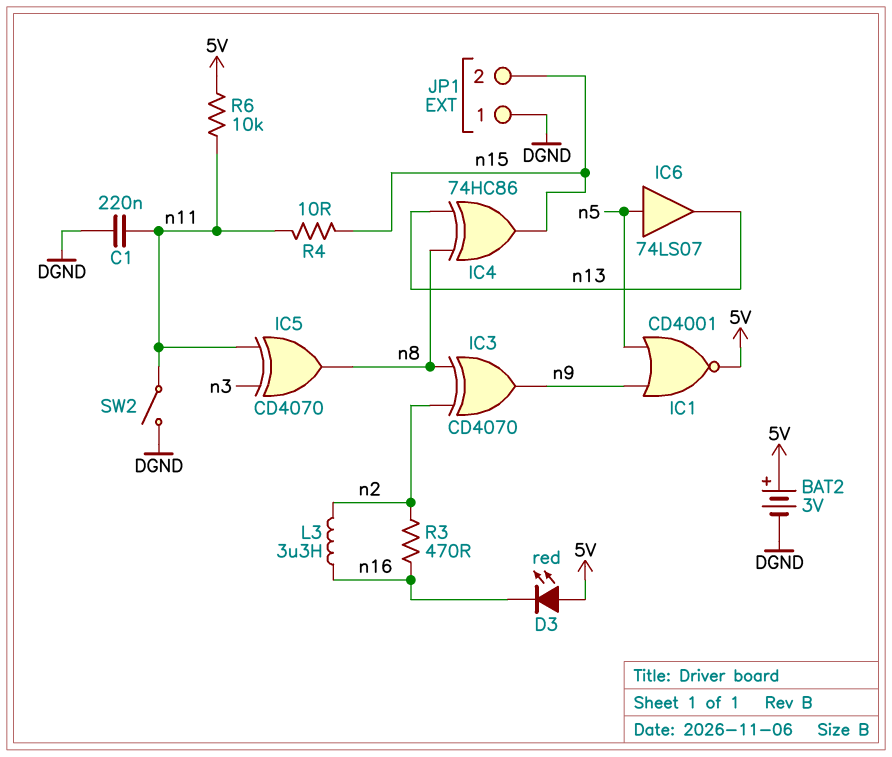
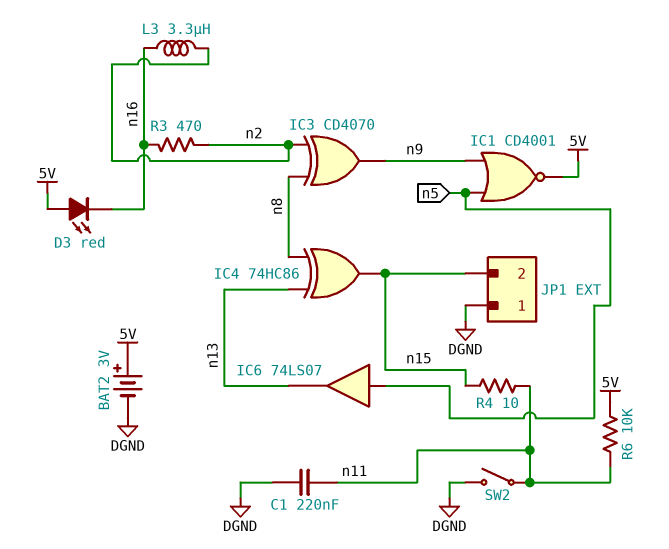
IC5: XOR CD4070 (in n3, in n11, out n8) -> none

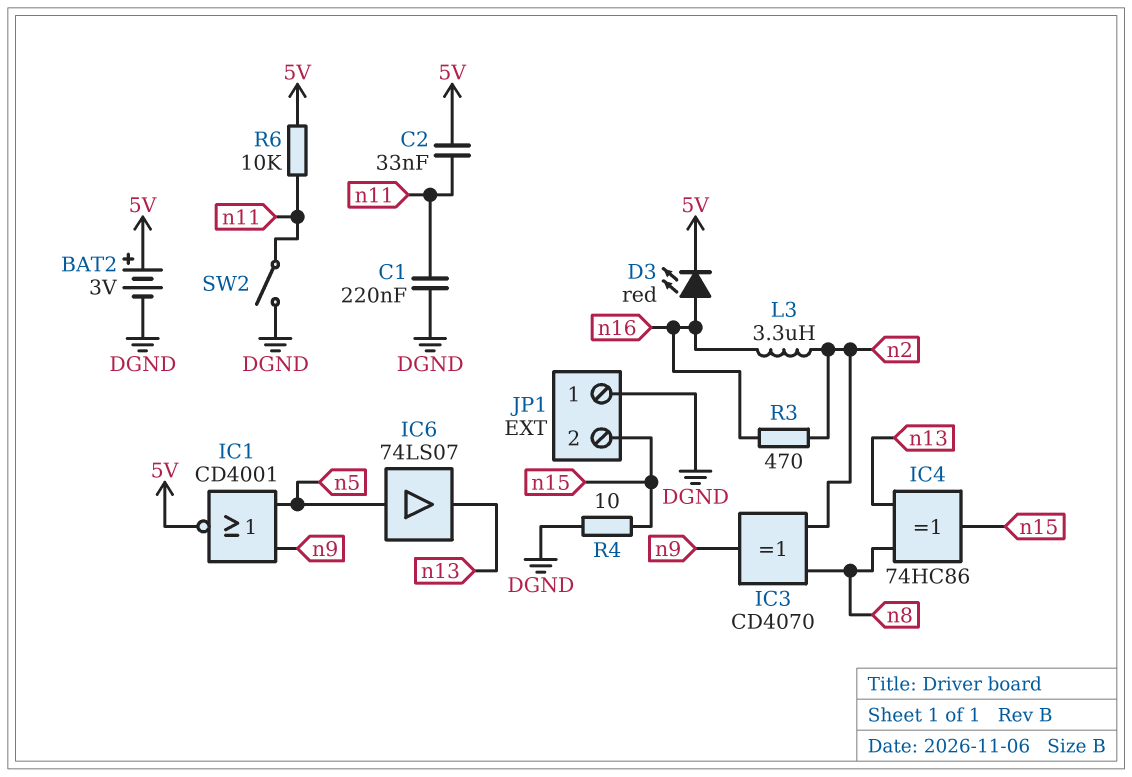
C2: none -> 33nF (5V, n11)
D3: LED red (A 5V, K n16) -> LED red (A n16, K 5V)
R4: 10 (n11, n15) -> 10 (DGND, n15)

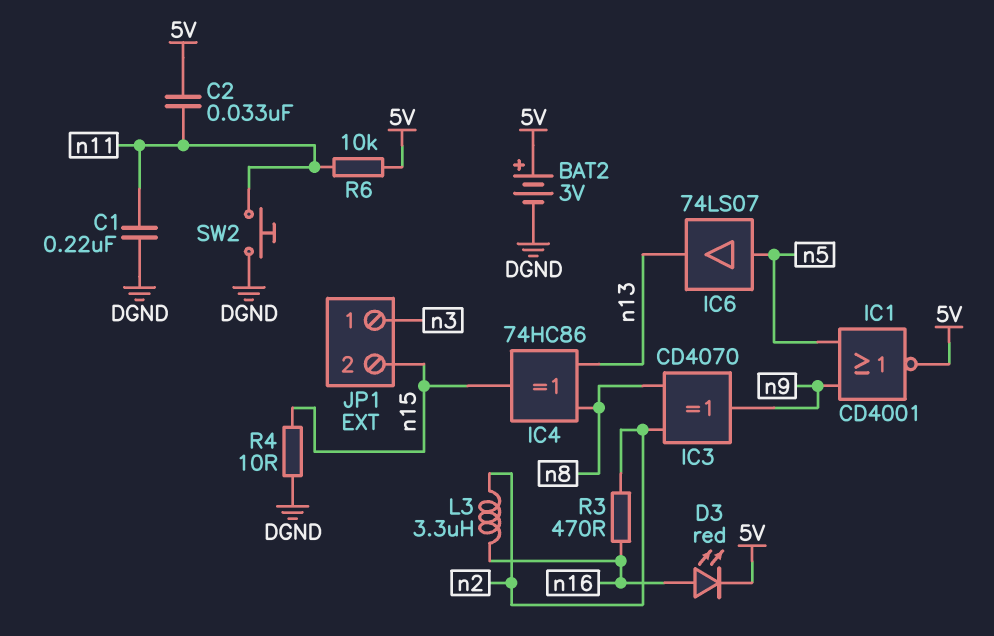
JP1 pin 1: DGND -> n3
SW2: switch (DGND, n11) -> button (DGND, n11)

